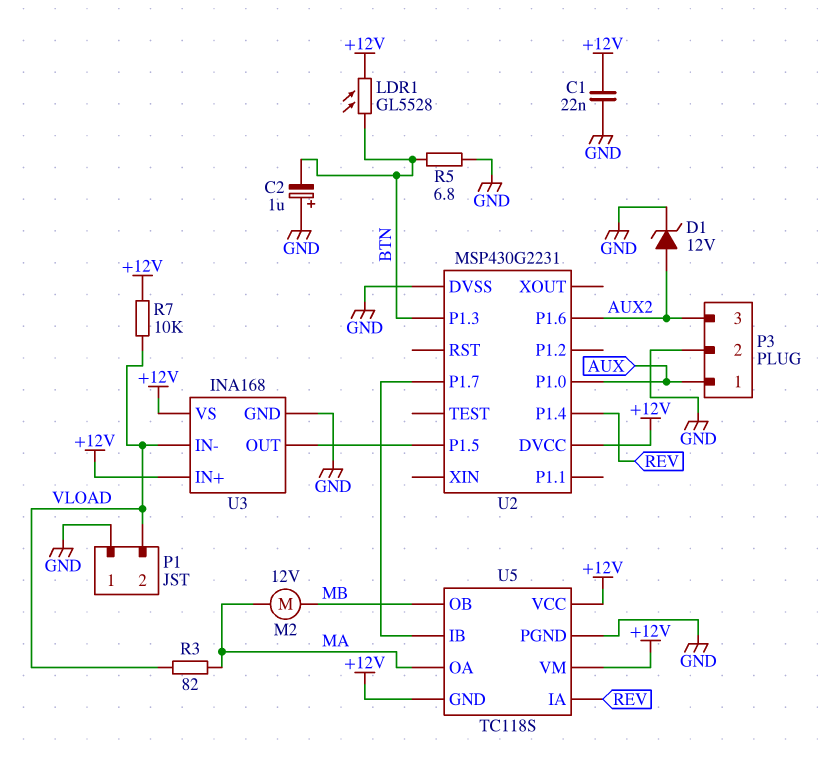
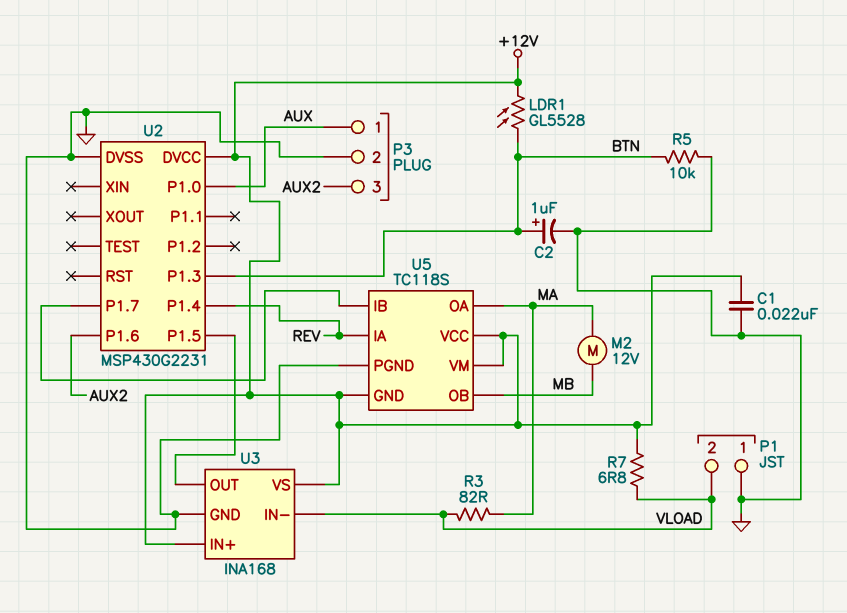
C2: 1uF (plus GND, minus BTN) -> 1uF (plus BTN, minus GND)
D1: zener 12V (A AUX2, K GND) -> none
R5: 6.8 (BTN, GND) -> 10k (BTN, GND)
R7: 10k (+12V, VLOAD) -> 6.8 (+12V, VLOAD)

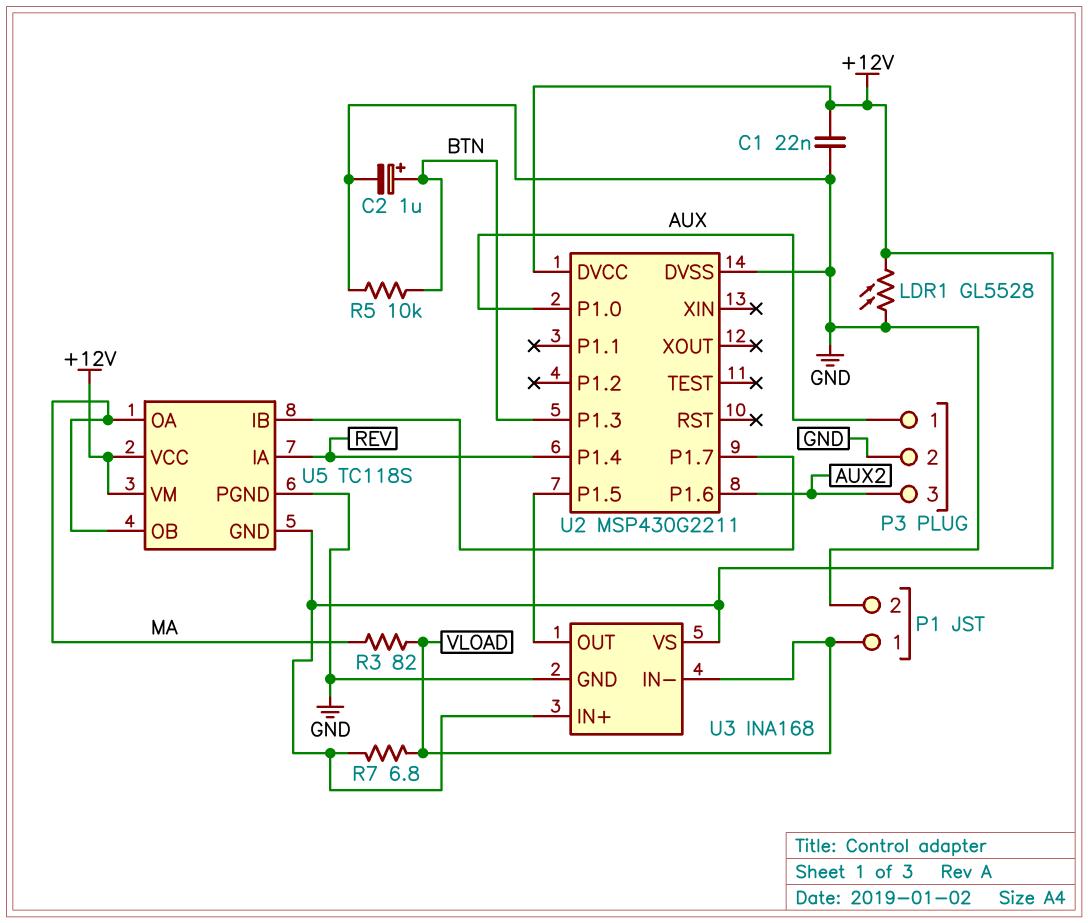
LDR1: GL5528 (+12V, BTN) -> GL5528 (+12V, GND)
M2: motor 12V (MA, MB) -> none
P1 pin 1: GND -> VLOAD
P1 pin 2: VLOAD -> GND
U2: MSP430G2231 -> MSP430G2211
U5 pin OB: MB -> MA

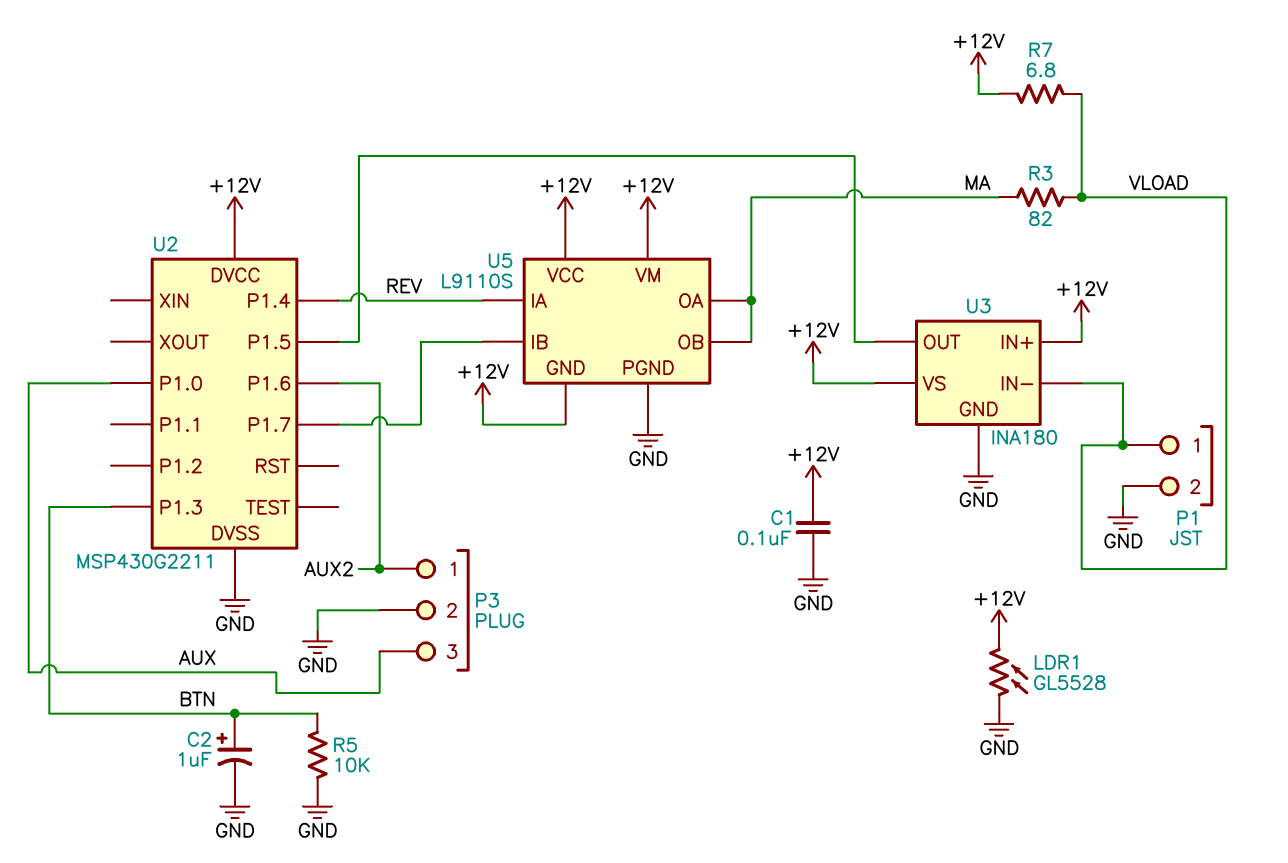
C1: 22nF (+12V, GND) -> 100nF (+12V, GND)
P3 pin 1: AUX -> AUX2
P3 pin 3: AUX2 -> AUX
U3: INA168 -> INA180
U5: TC118S -> L9110S

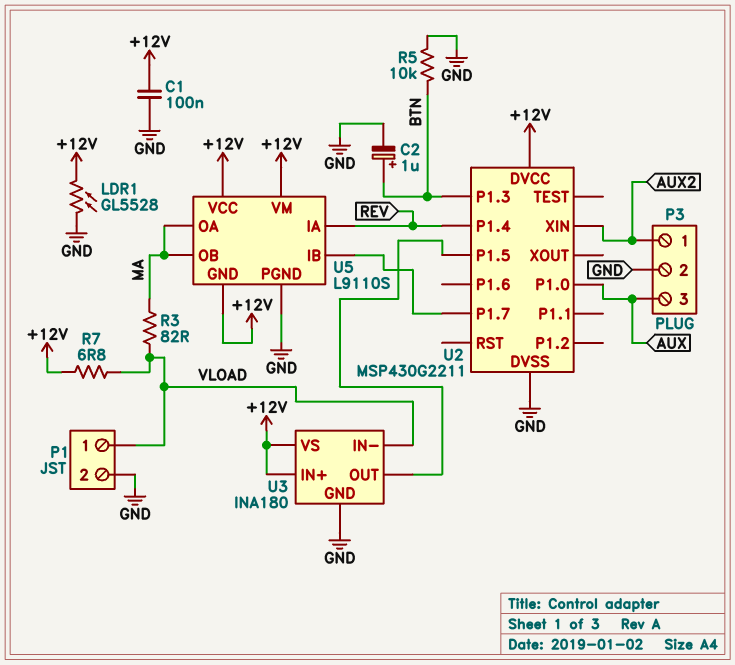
U2 pin P1.6: AUX2 -> none
U2 pin XIN: none -> AUX2

